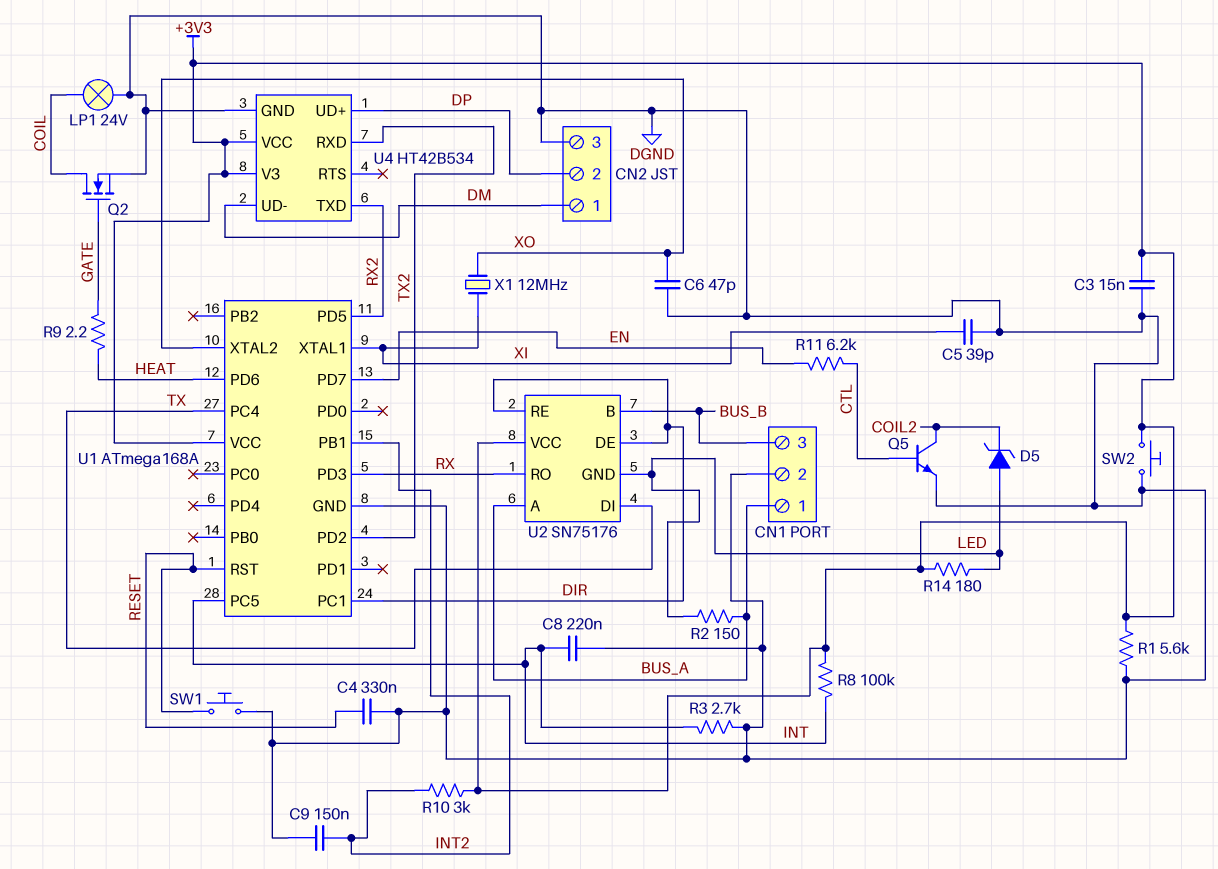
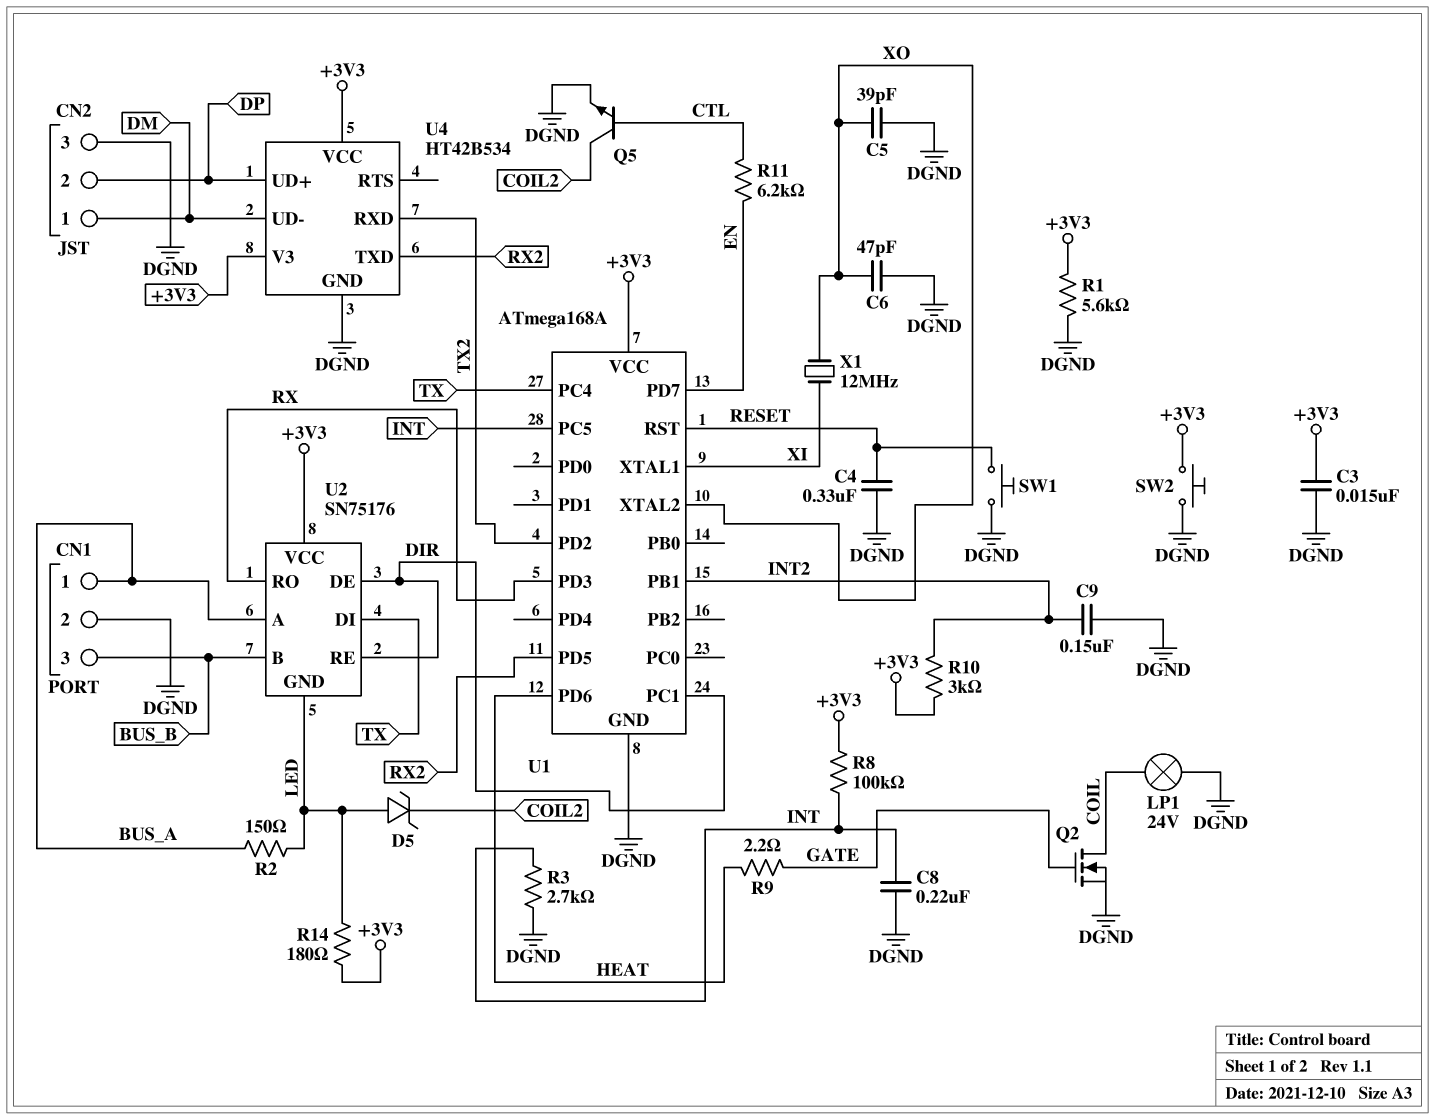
C5: 39pF (DGND, XI) -> 39pF (DGND, XO)

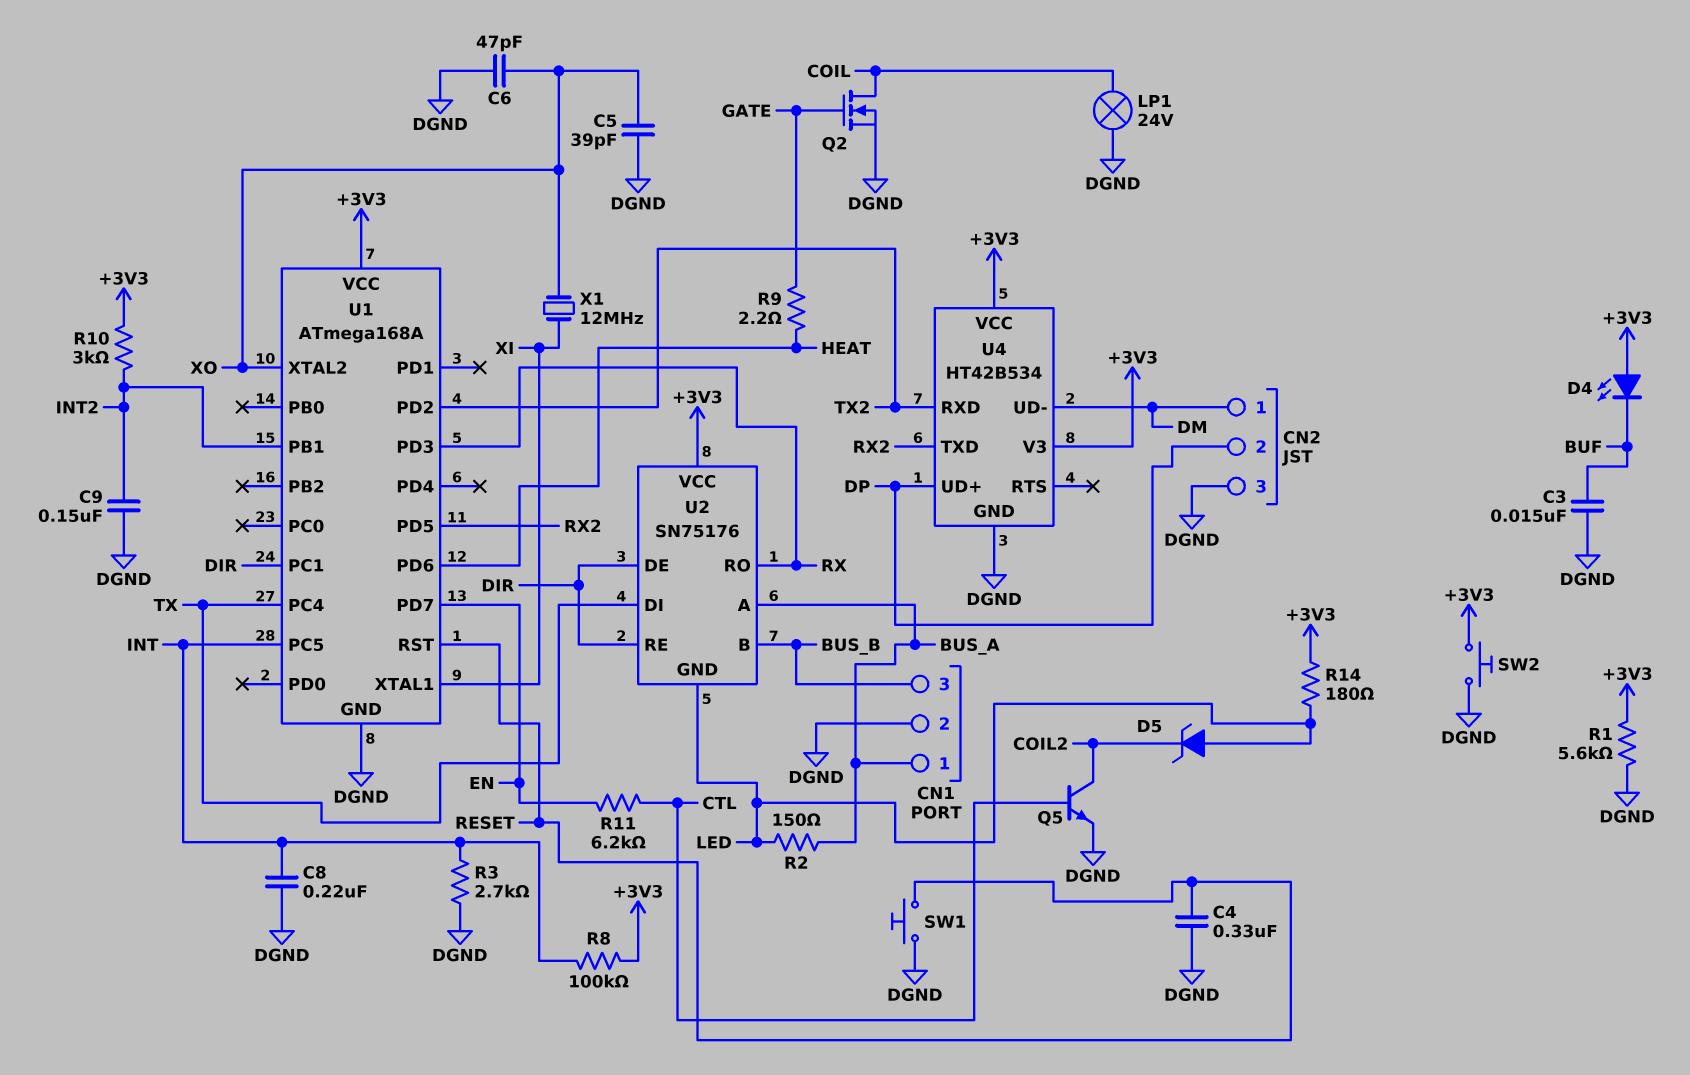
C3: 15nF (+3V3, DGND) -> 15nF (BUF, DGND)
D4: none -> LED (A +3V3, K BUF)

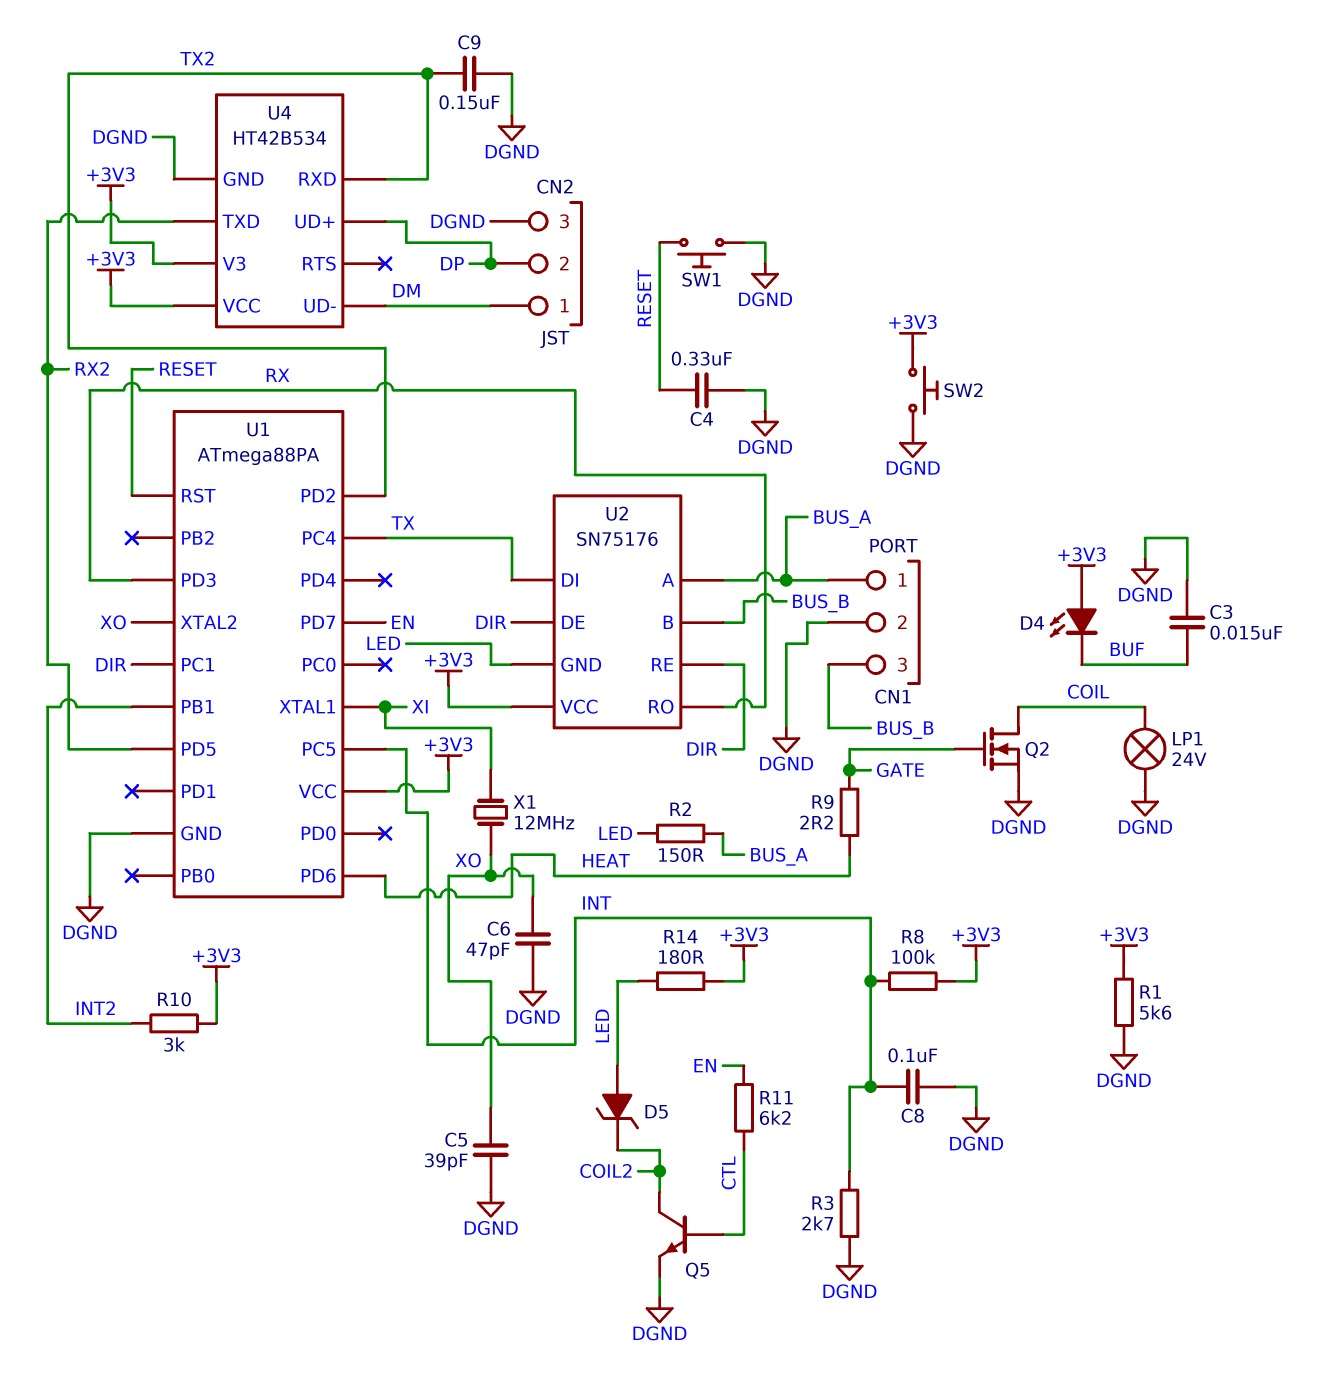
C8: 220nF (DGND, INT) -> 100nF (DGND, INT)
C9: 150nF (DGND, INT2) -> 150nF (DGND, TX2)
U1: ATmega168A -> ATmega88PA

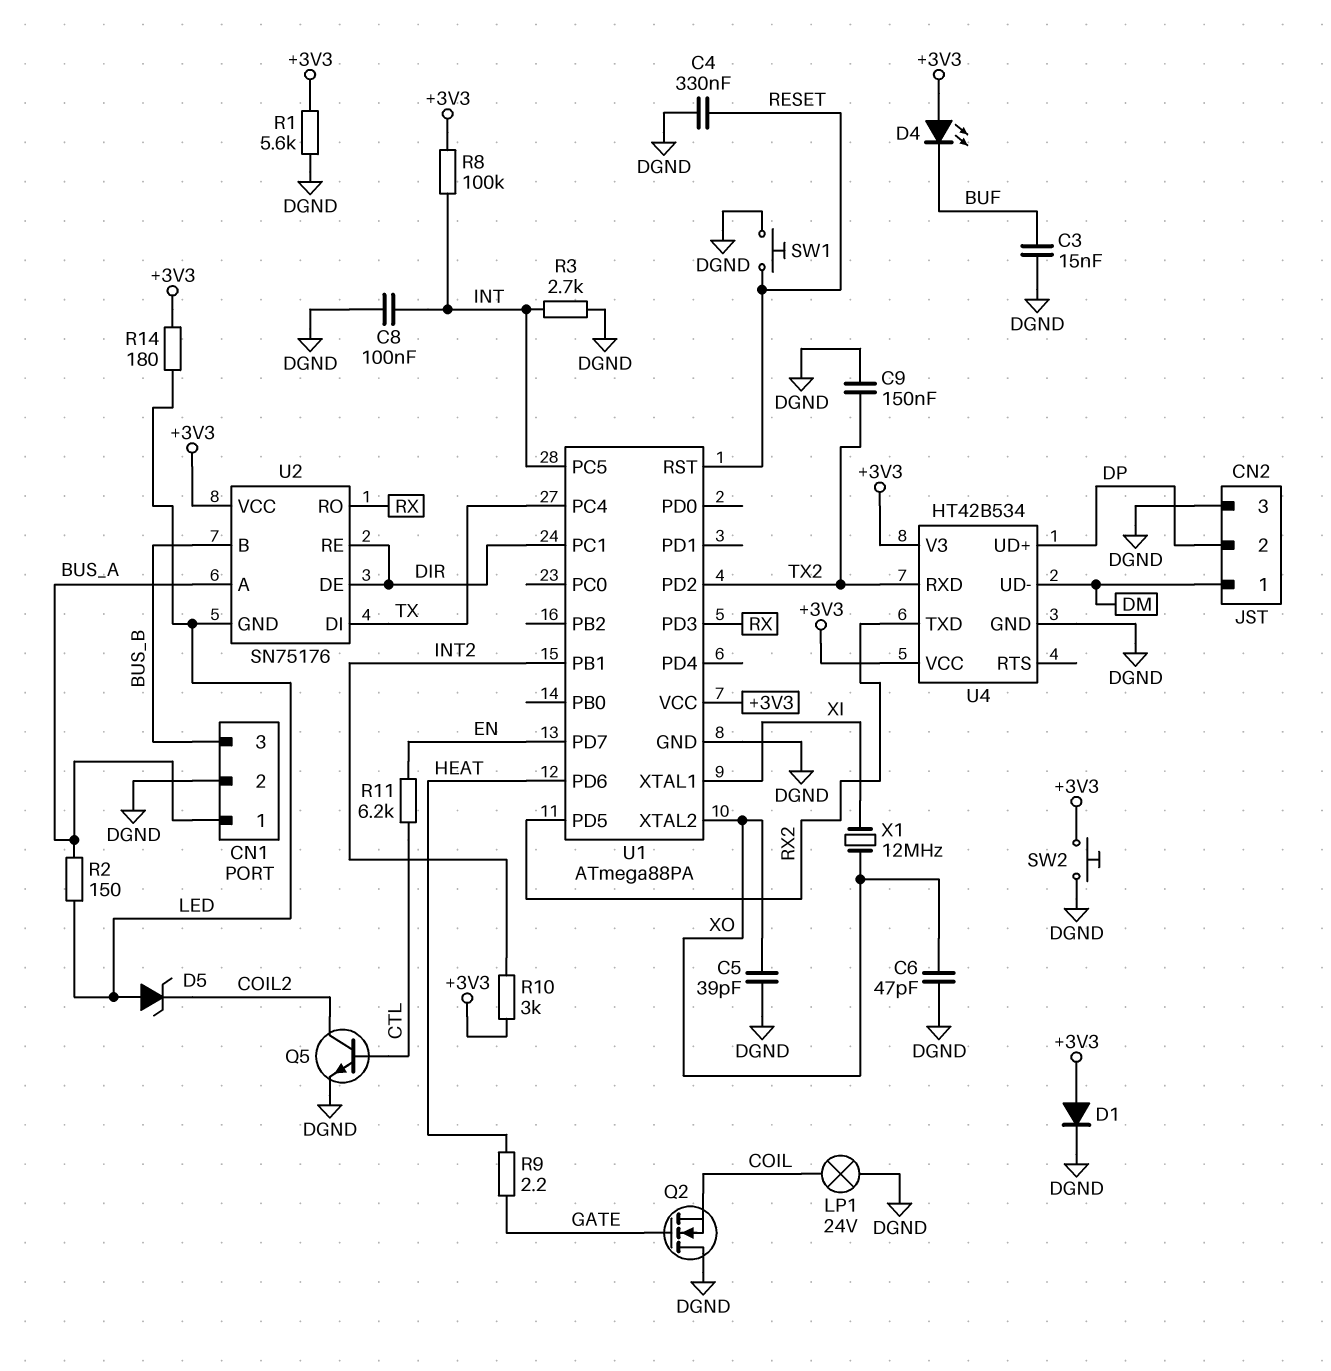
D1: none -> diode (A +3V3, K DGND)
Q2: NMOS (G GATE, D COIL, S DGND) -> NMOS (G GATE, D DGND, S COIL)

